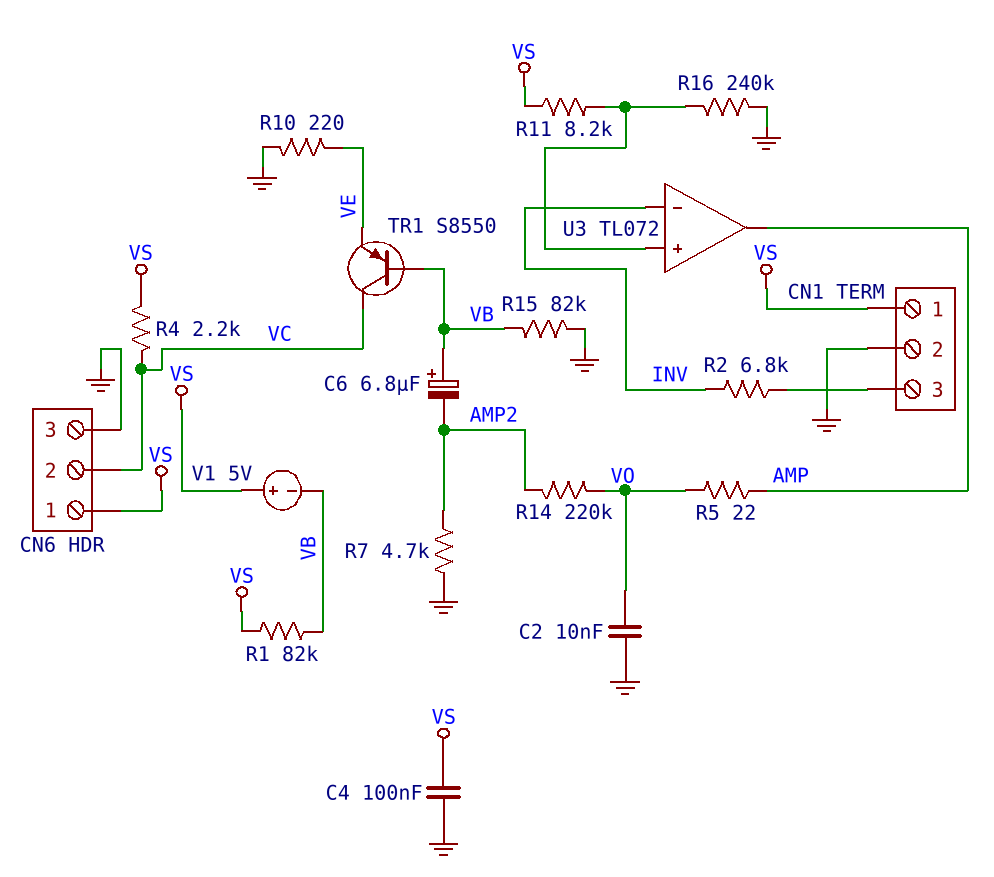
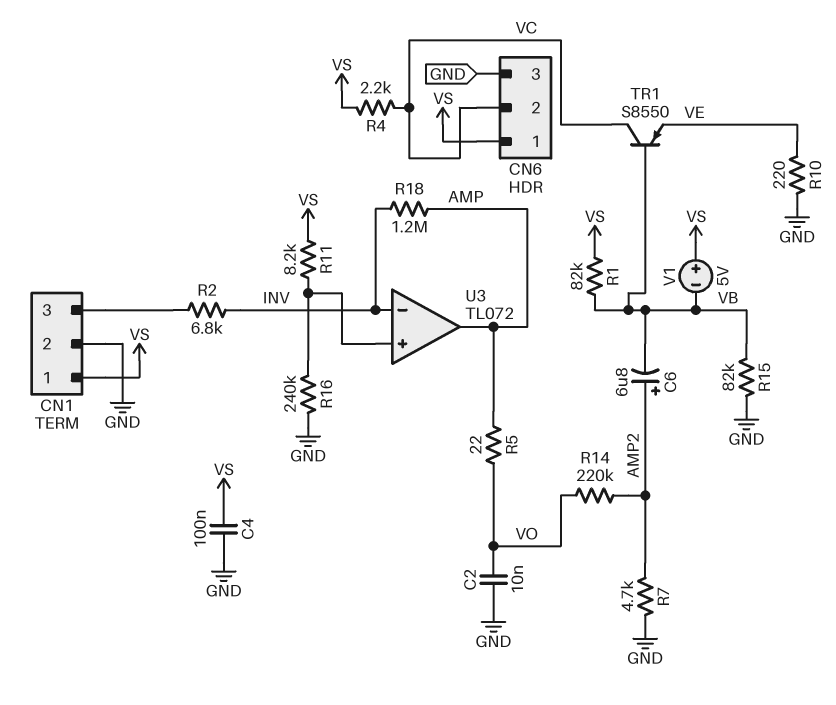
C6: 6.8uF (plus VB, minus AMP2) -> 6.8uF (plus AMP2, minus VB)
R18: none -> 1.2M (AMP, INV)

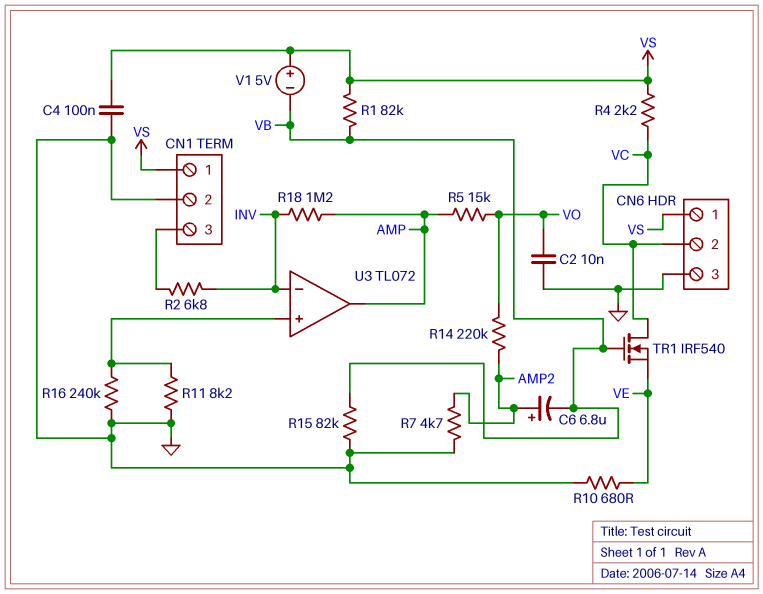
R5: 22 (AMP, VO) -> 15k (AMP, VO)
R10: 220 (GND, VE) -> 680 (GND, VE)
R11: 8.2k (U3/in+, VS) -> 8.2k (GND, U3/in+)
TR1: PNP S8550 (B VB, C VC, E VE) -> NMOS IRF540 (G VB, D VC, S VE)

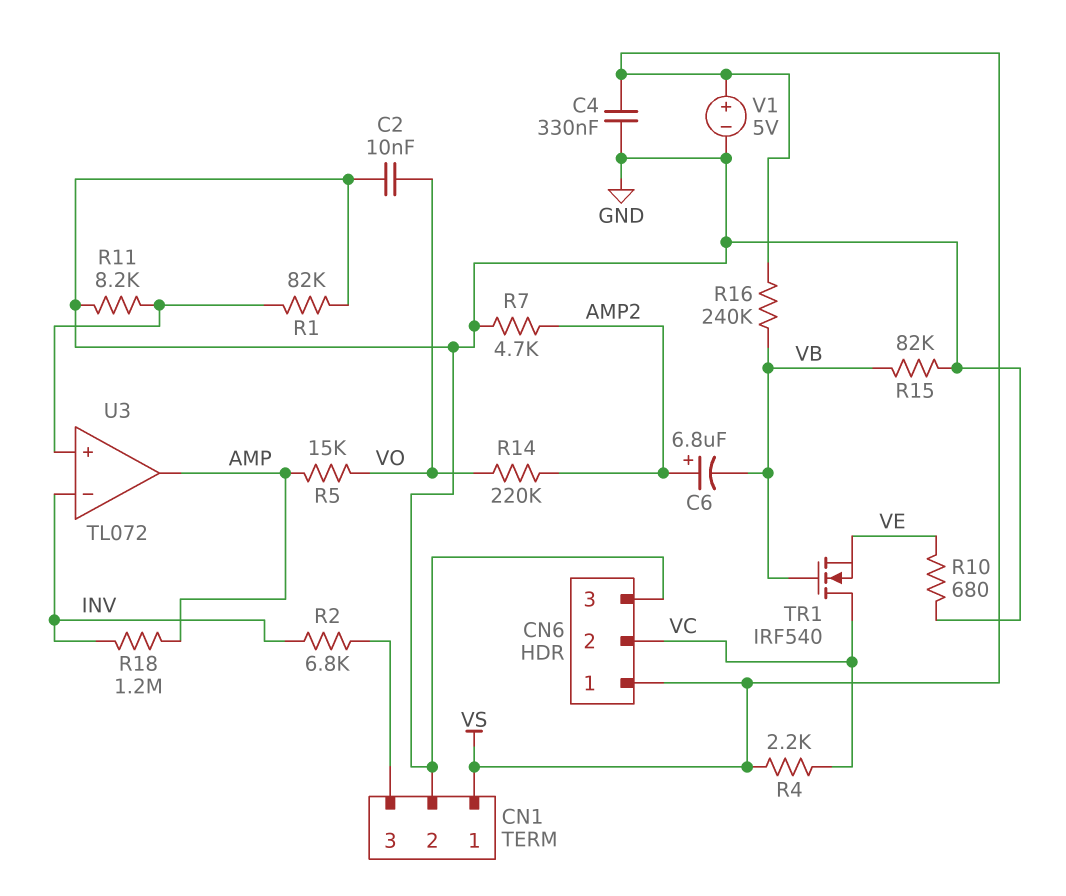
C4: 100nF (GND, VS) -> 330nF (GND, VS)
R1: 82k (VB, VS) -> 82k (GND, U3/in+)
R16: 240k (GND, U3/in+) -> 240k (VB, VS)
V1: 5V (plus VS, minus VB) -> 5V (plus VS, minus GND)

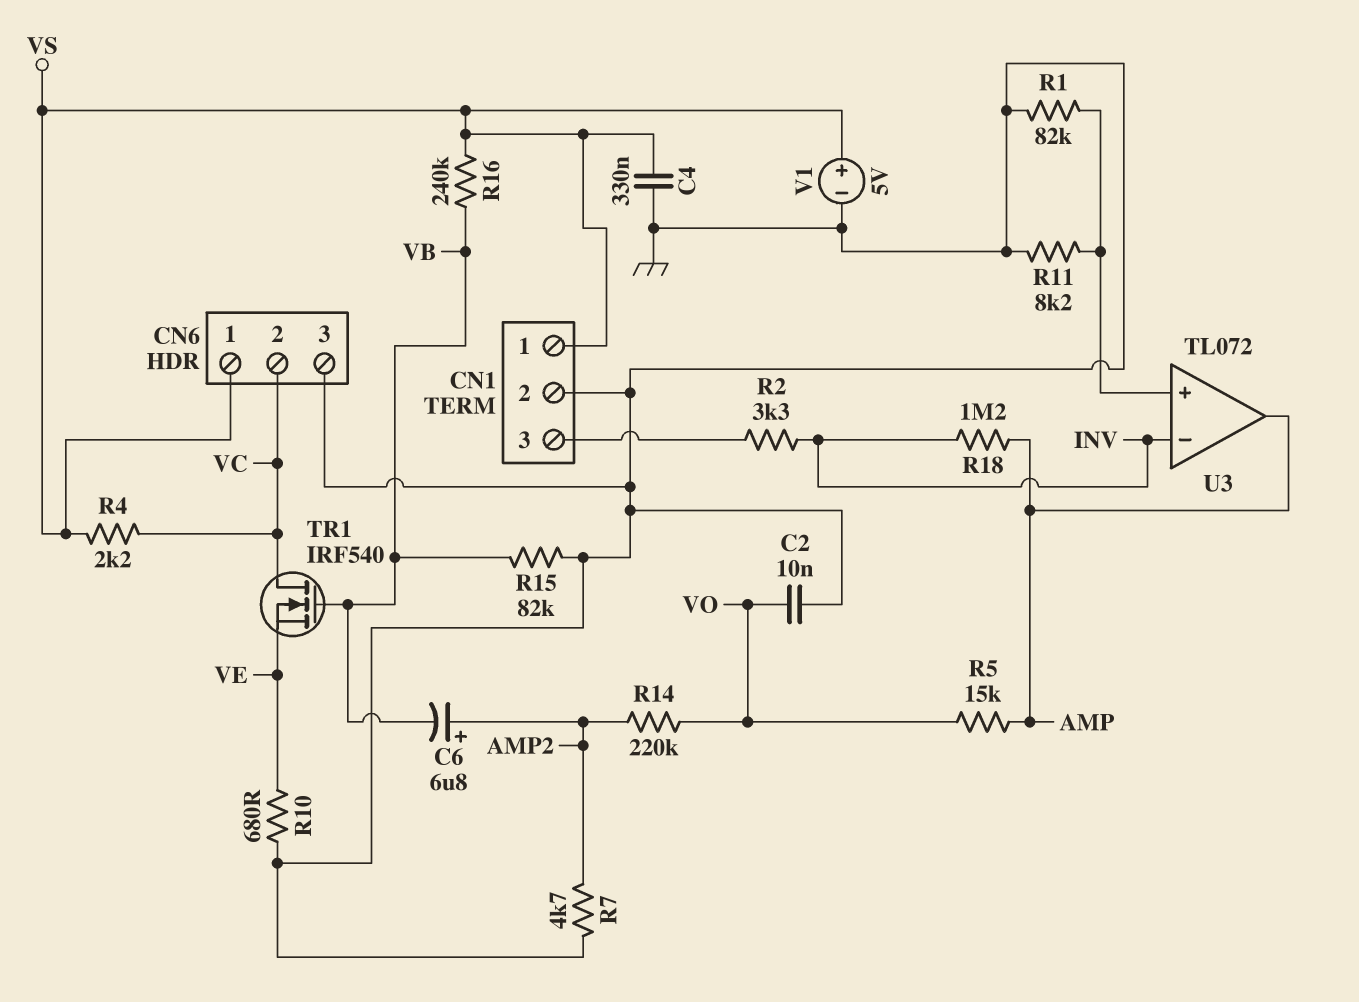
R2: 6.8k (CN1/3, INV) -> 3.3k (CN1/3, INV)

